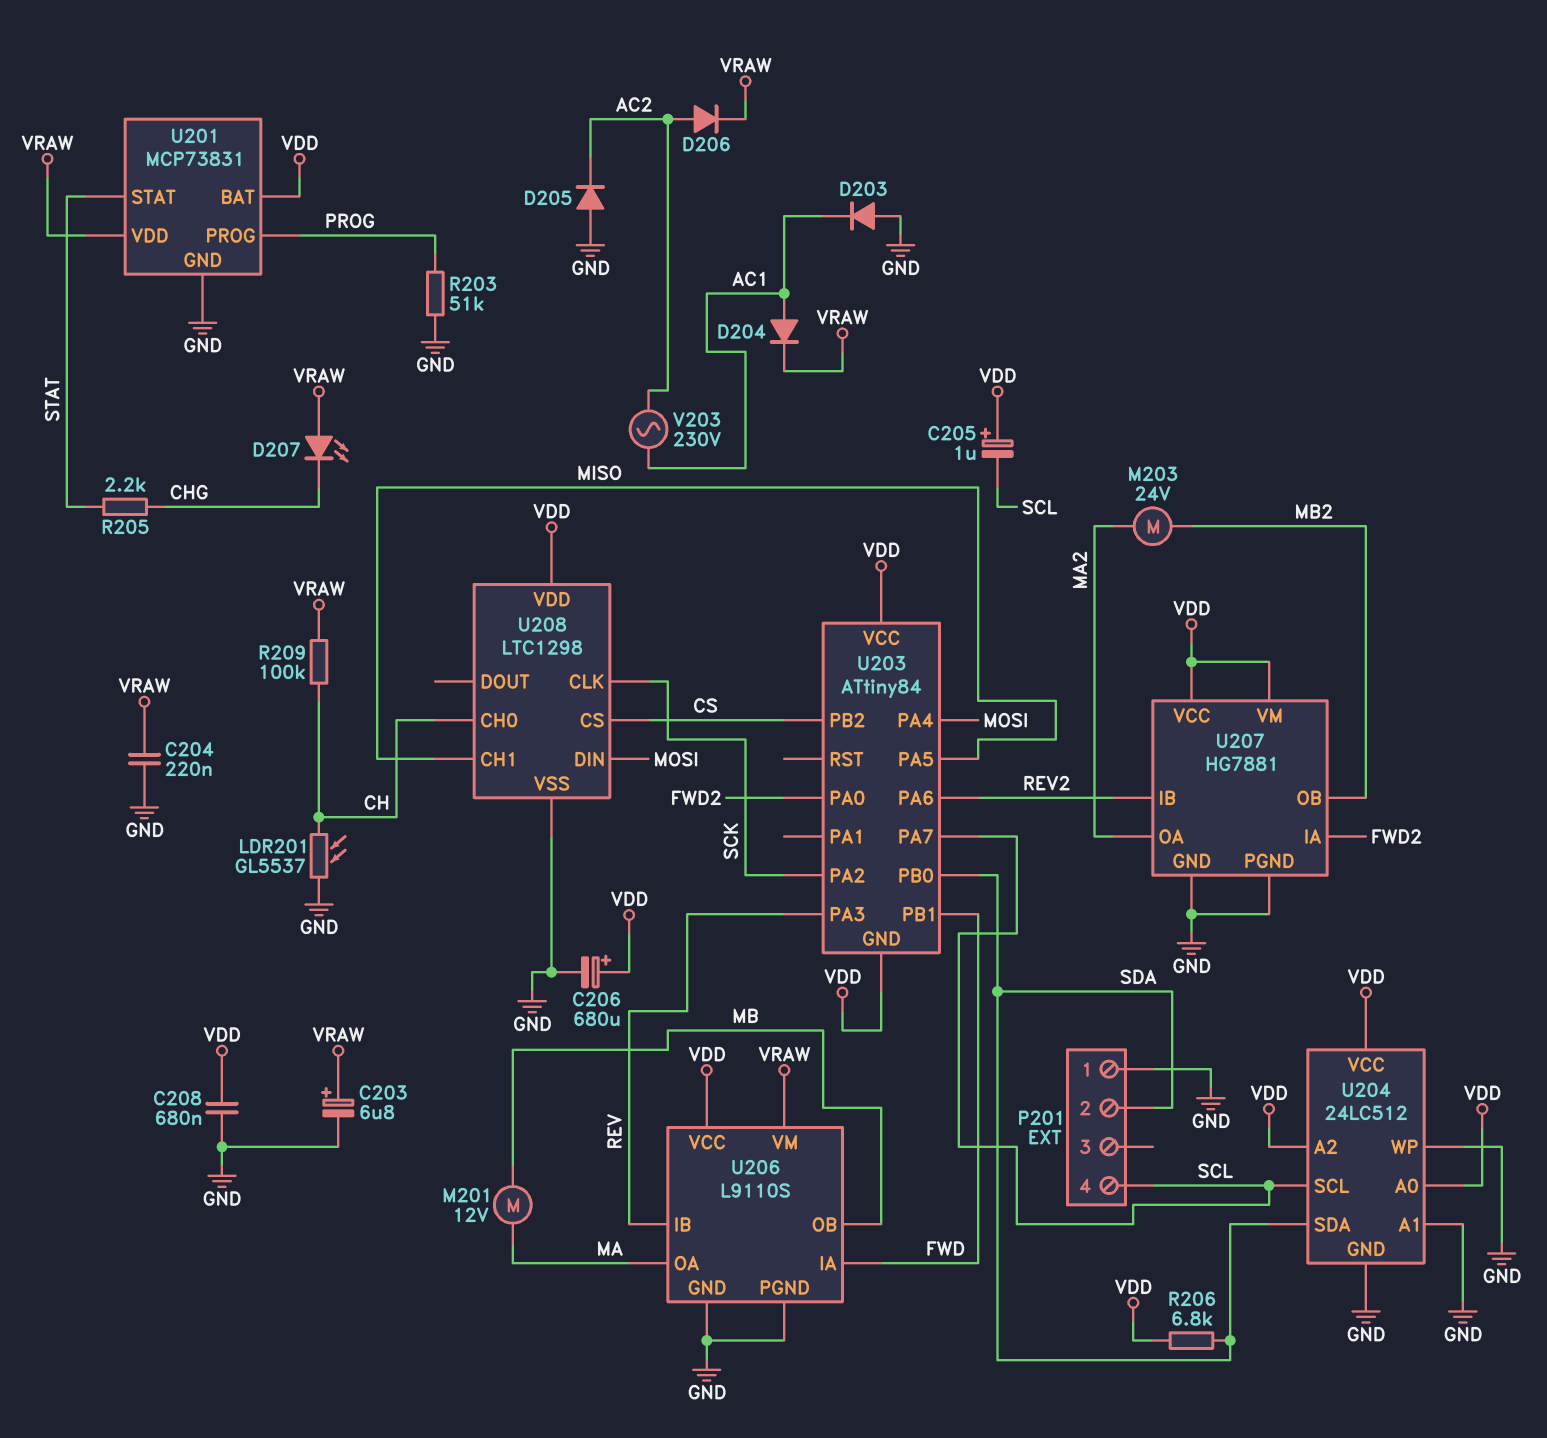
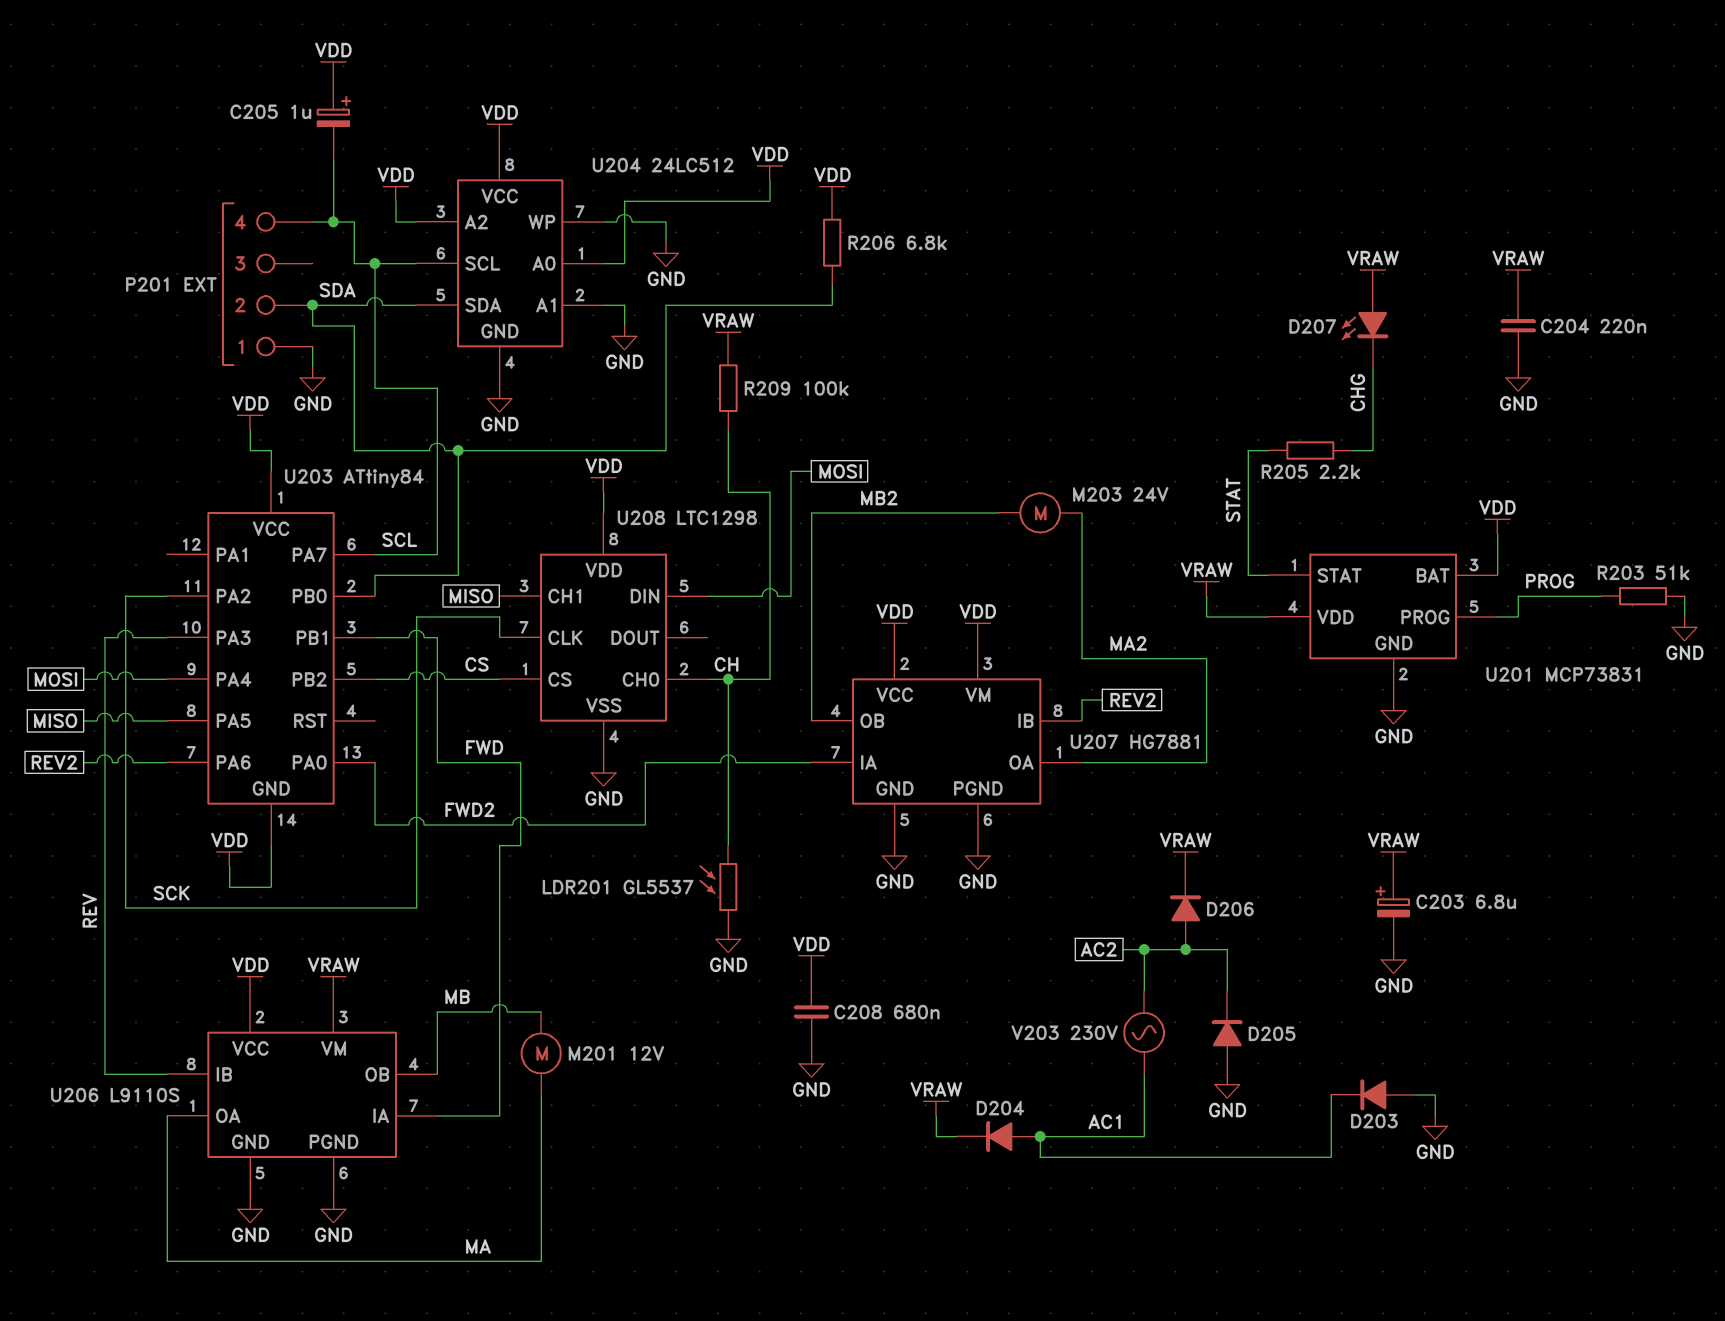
C206: 680uF (plus VDD, minus GND) -> none

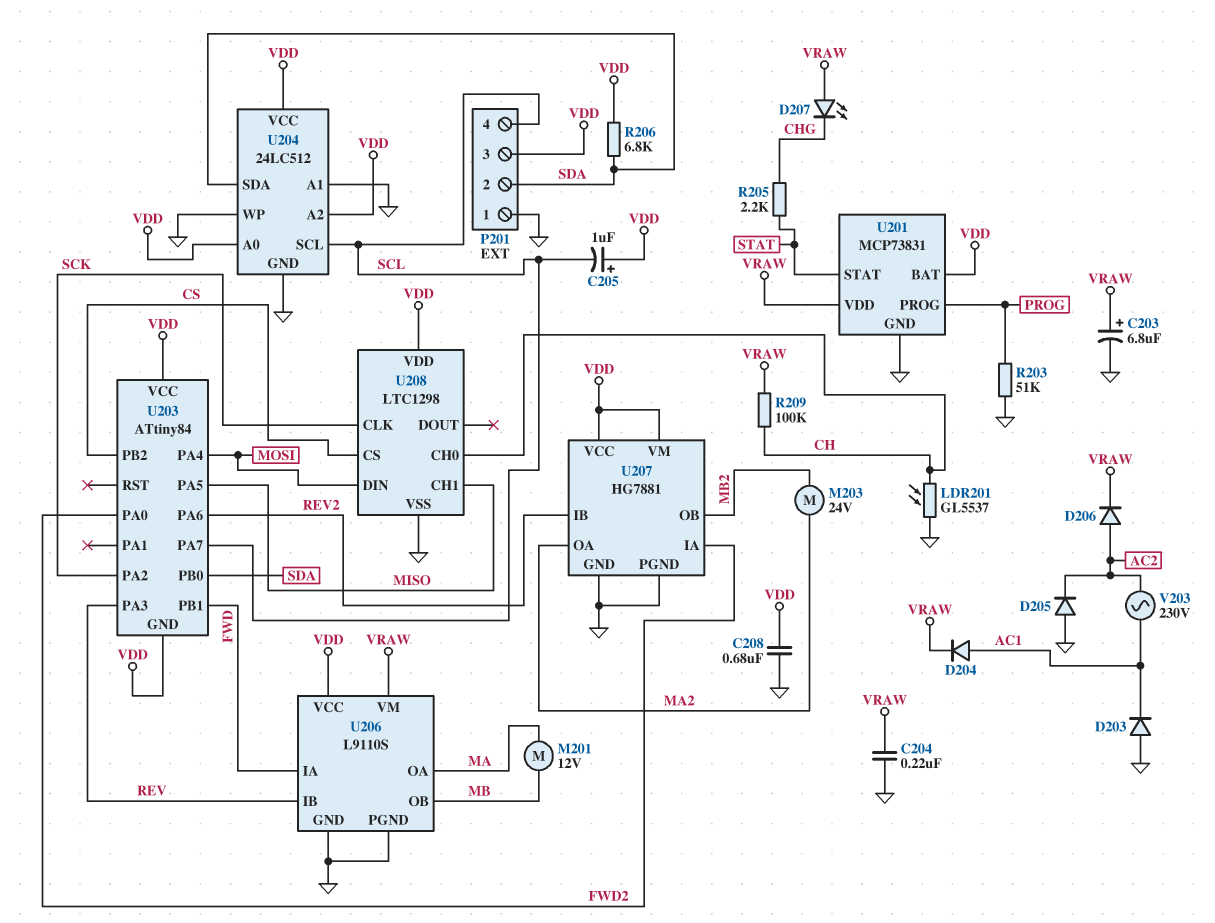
P201 pin 3: none -> VDD

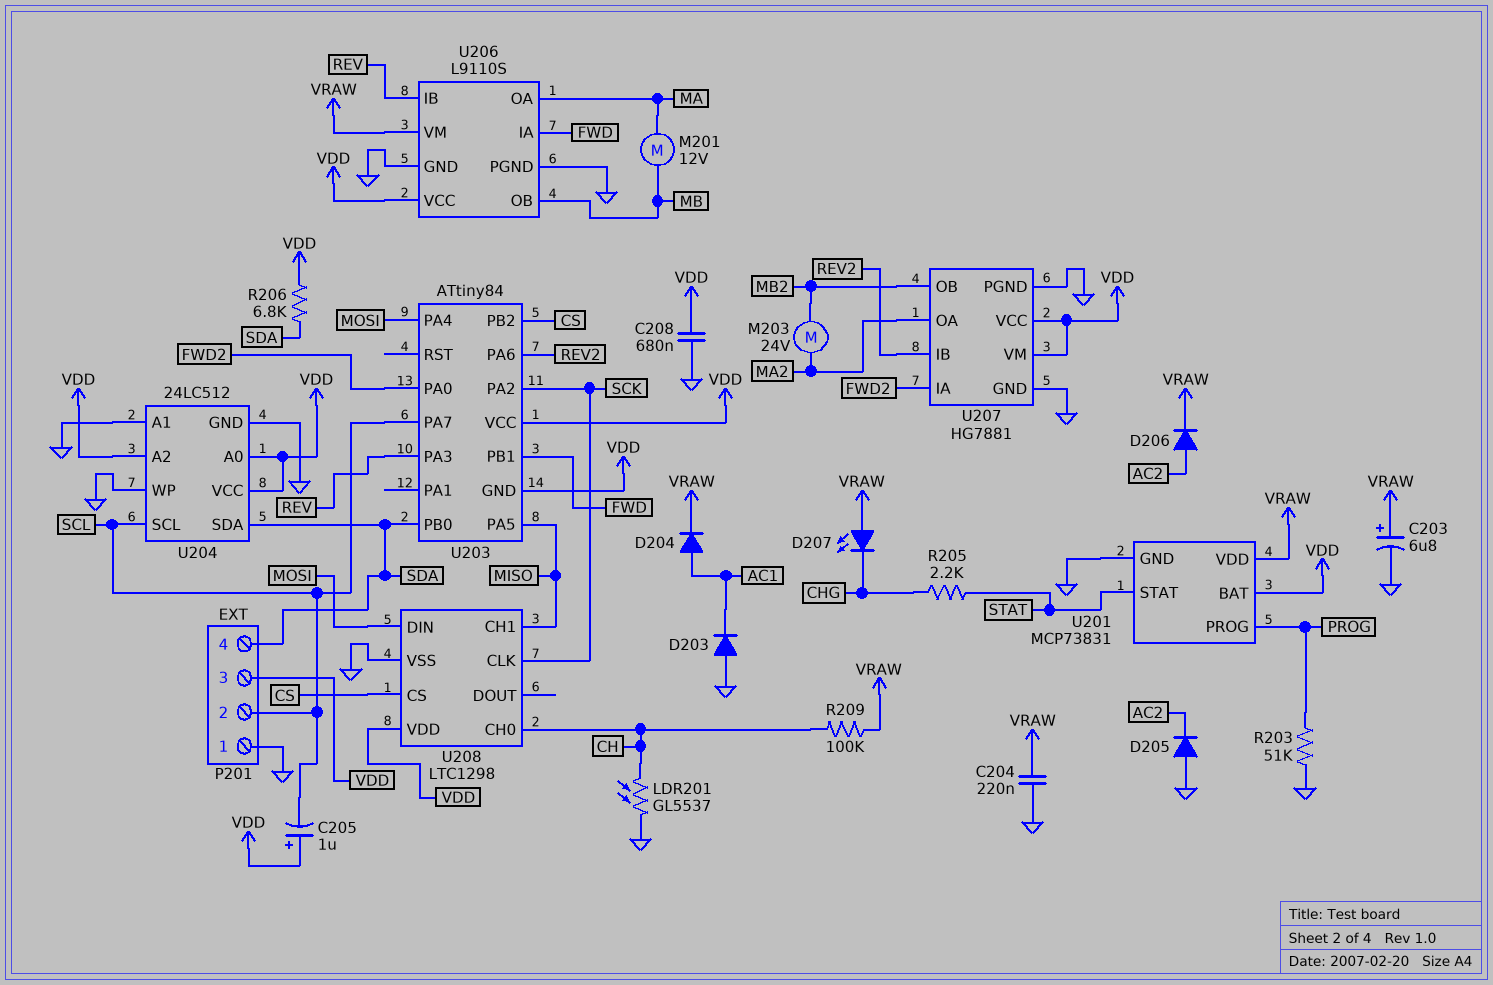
P201 pin 2: SDA -> SCL
P201 pin 4: SCL -> SDA
V203: AC 230V (AC1, AC2) -> none

